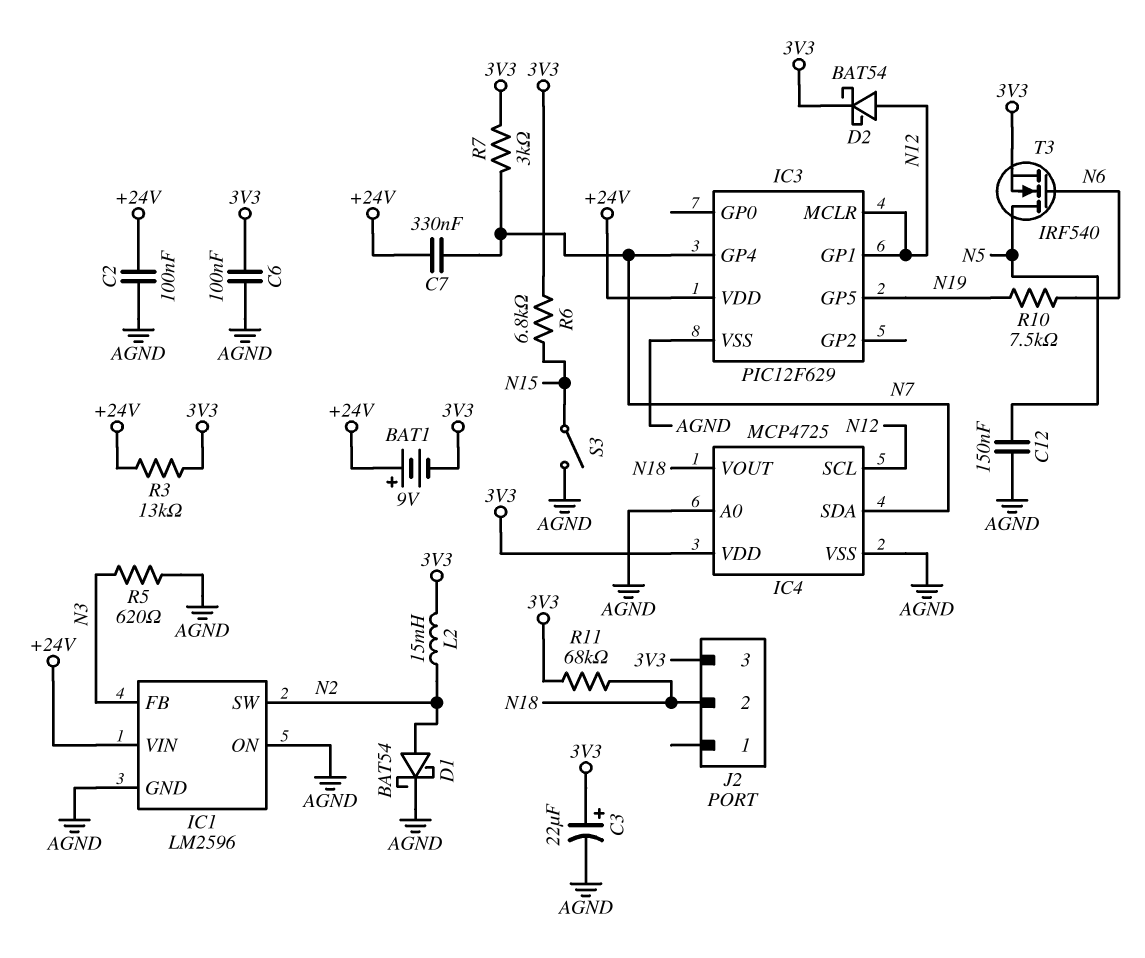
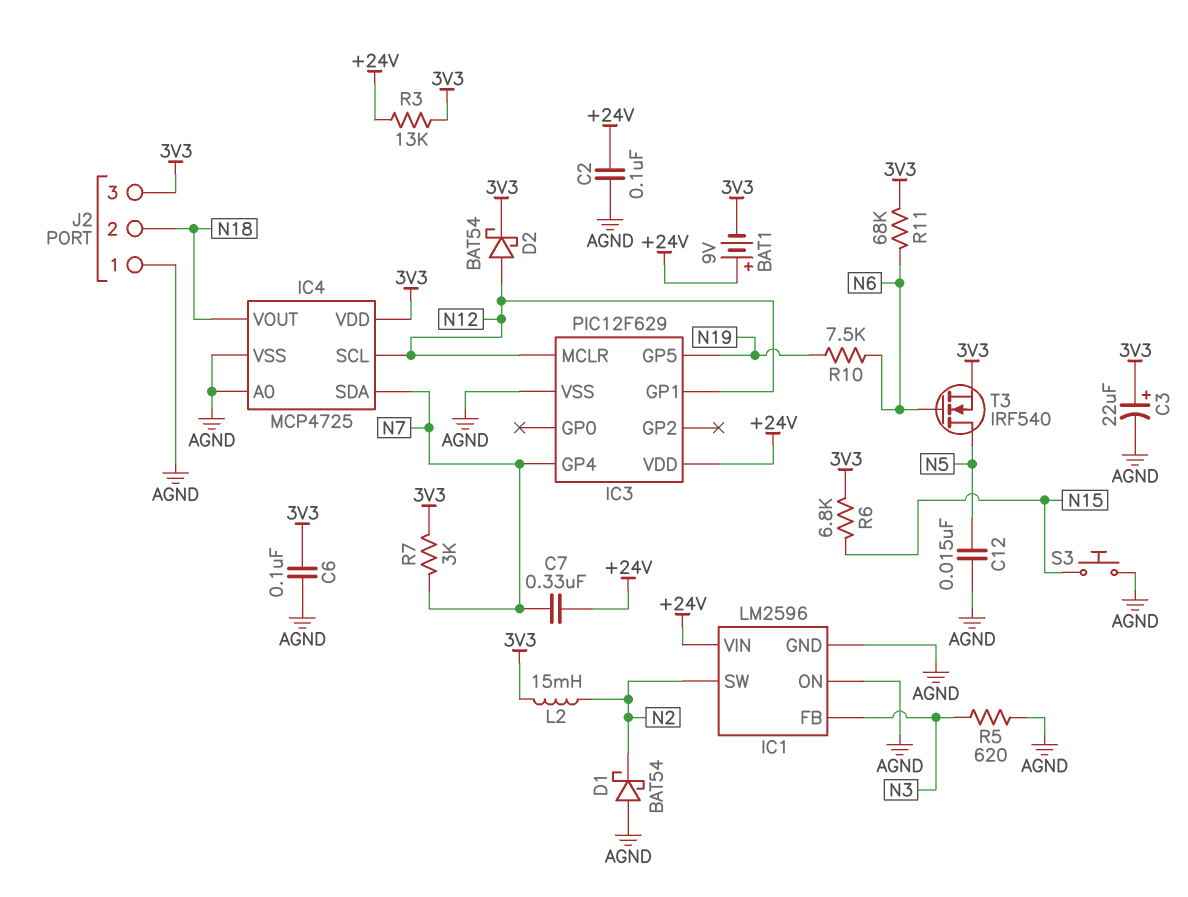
C12: 150nF (AGND, N5) -> 15nF (AGND, N5)
D1: schottky BAT54 (A N2, K AGND) -> schottky BAT54 (A AGND, K N2)
J2 pin 1: none -> AGND
R11: 68k (3V3, N18) -> 68k (3V3, N6)
S3: switch (AGND, N15) -> button (AGND, N15)

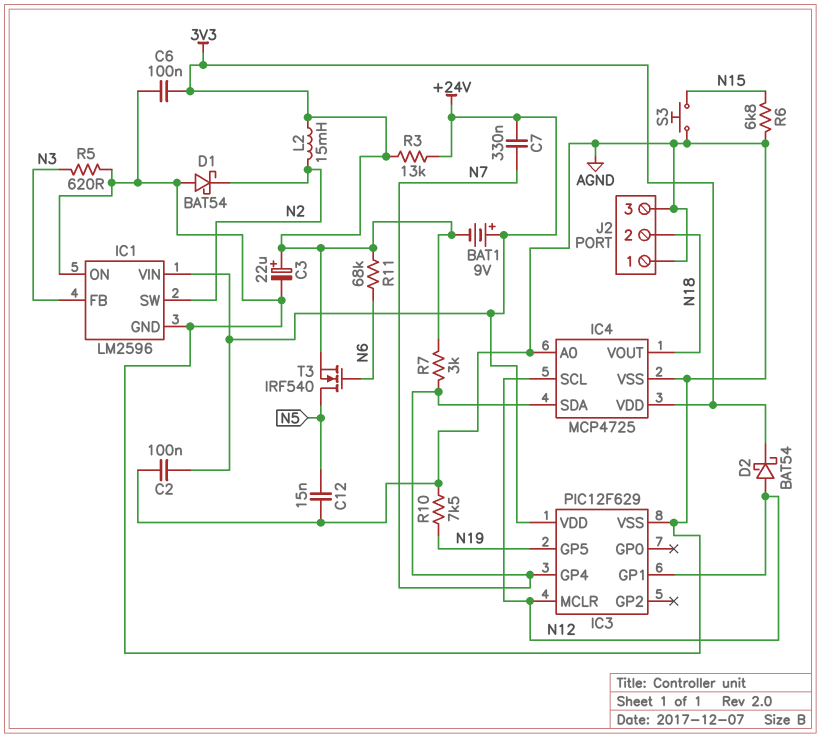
J2 pin 3: 3V3 -> AGND
R6: 6.8k (3V3, N15) -> 6.8k (AGND, N15)
R10: 7.5k (N6, N19) -> 7.5k (AGND, N19)

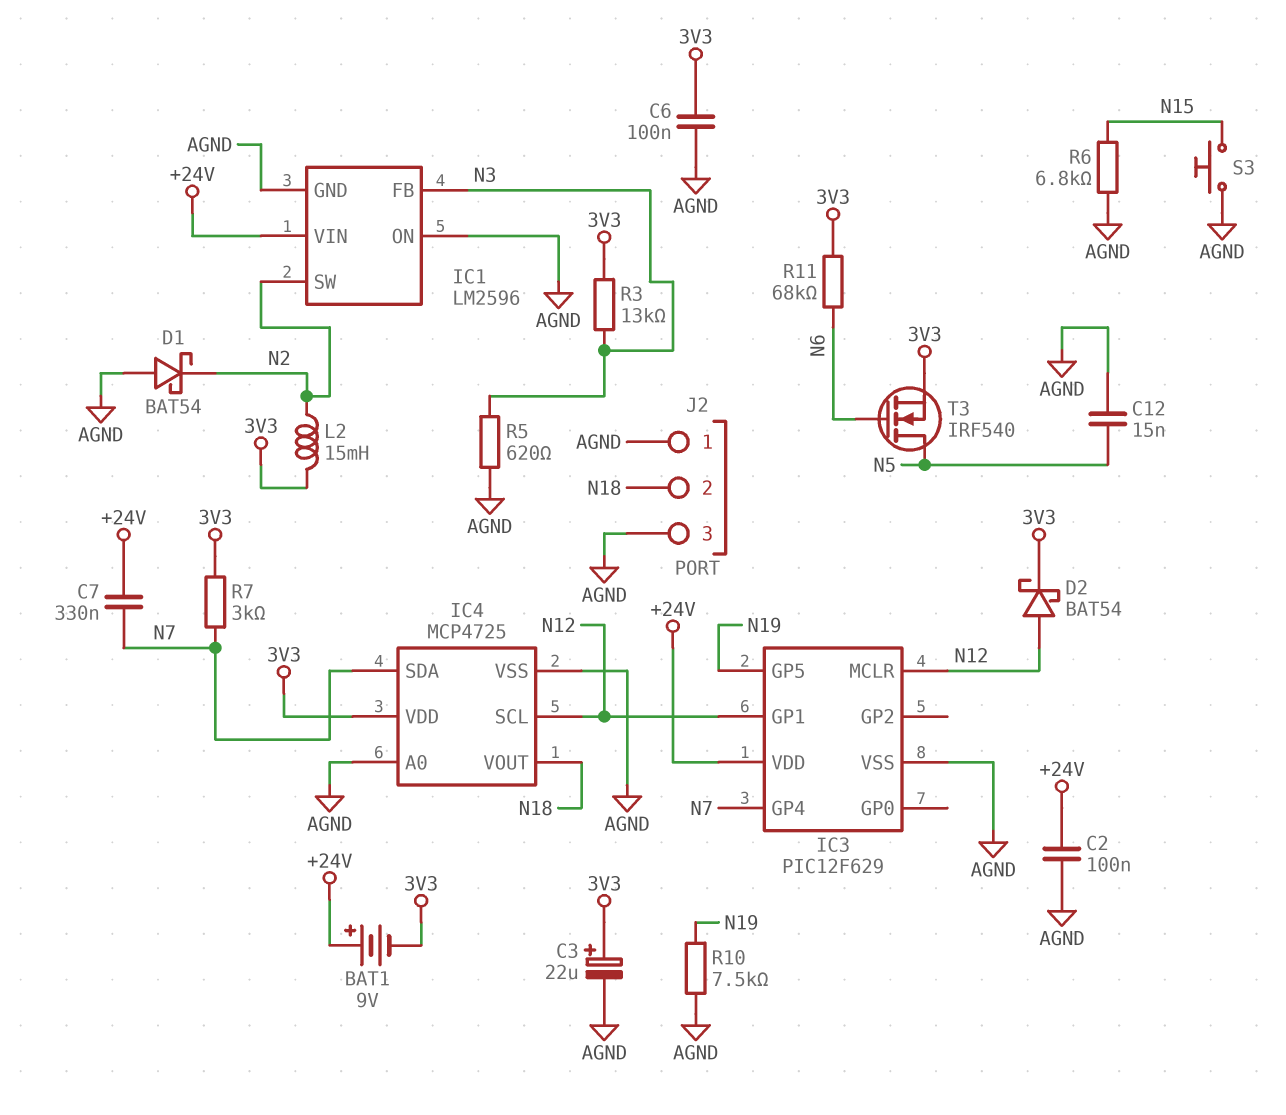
R3: 13k (+24V, 3V3) -> 13k (3V3, N3)

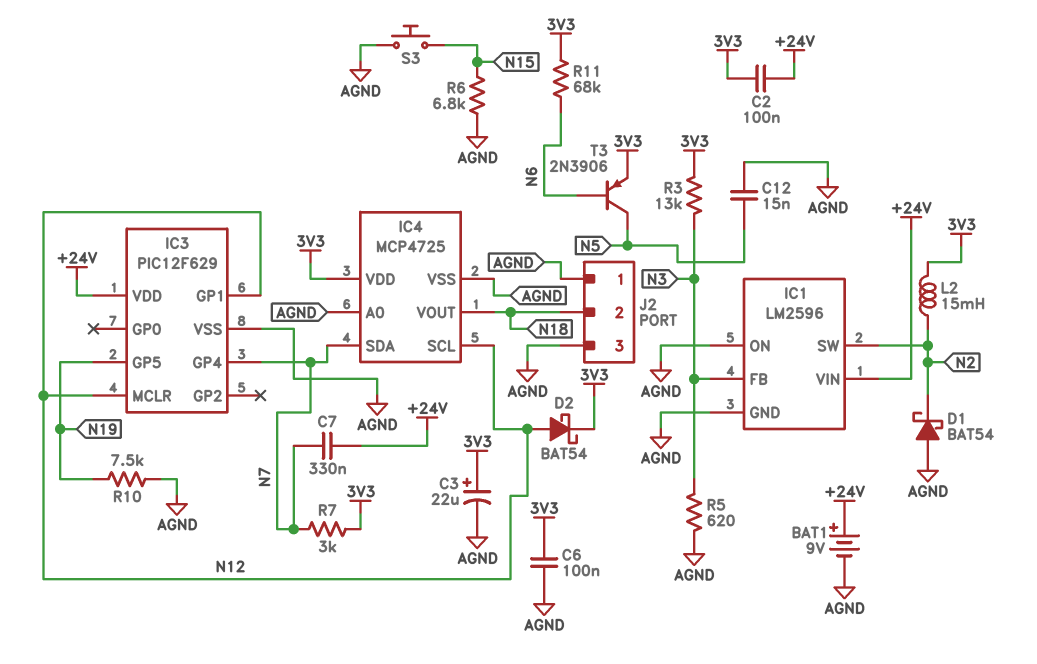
BAT1: 9V (plus +24V, minus 3V3) -> 9V (plus +24V, minus AGND)
C2: 100nF (+24V, AGND) -> 100nF (+24V, 3V3)
T3: NMOS IRF540 (G N6, D N5, S 3V3) -> PNP 2N3906 (B N6, C N5, E 3V3)

